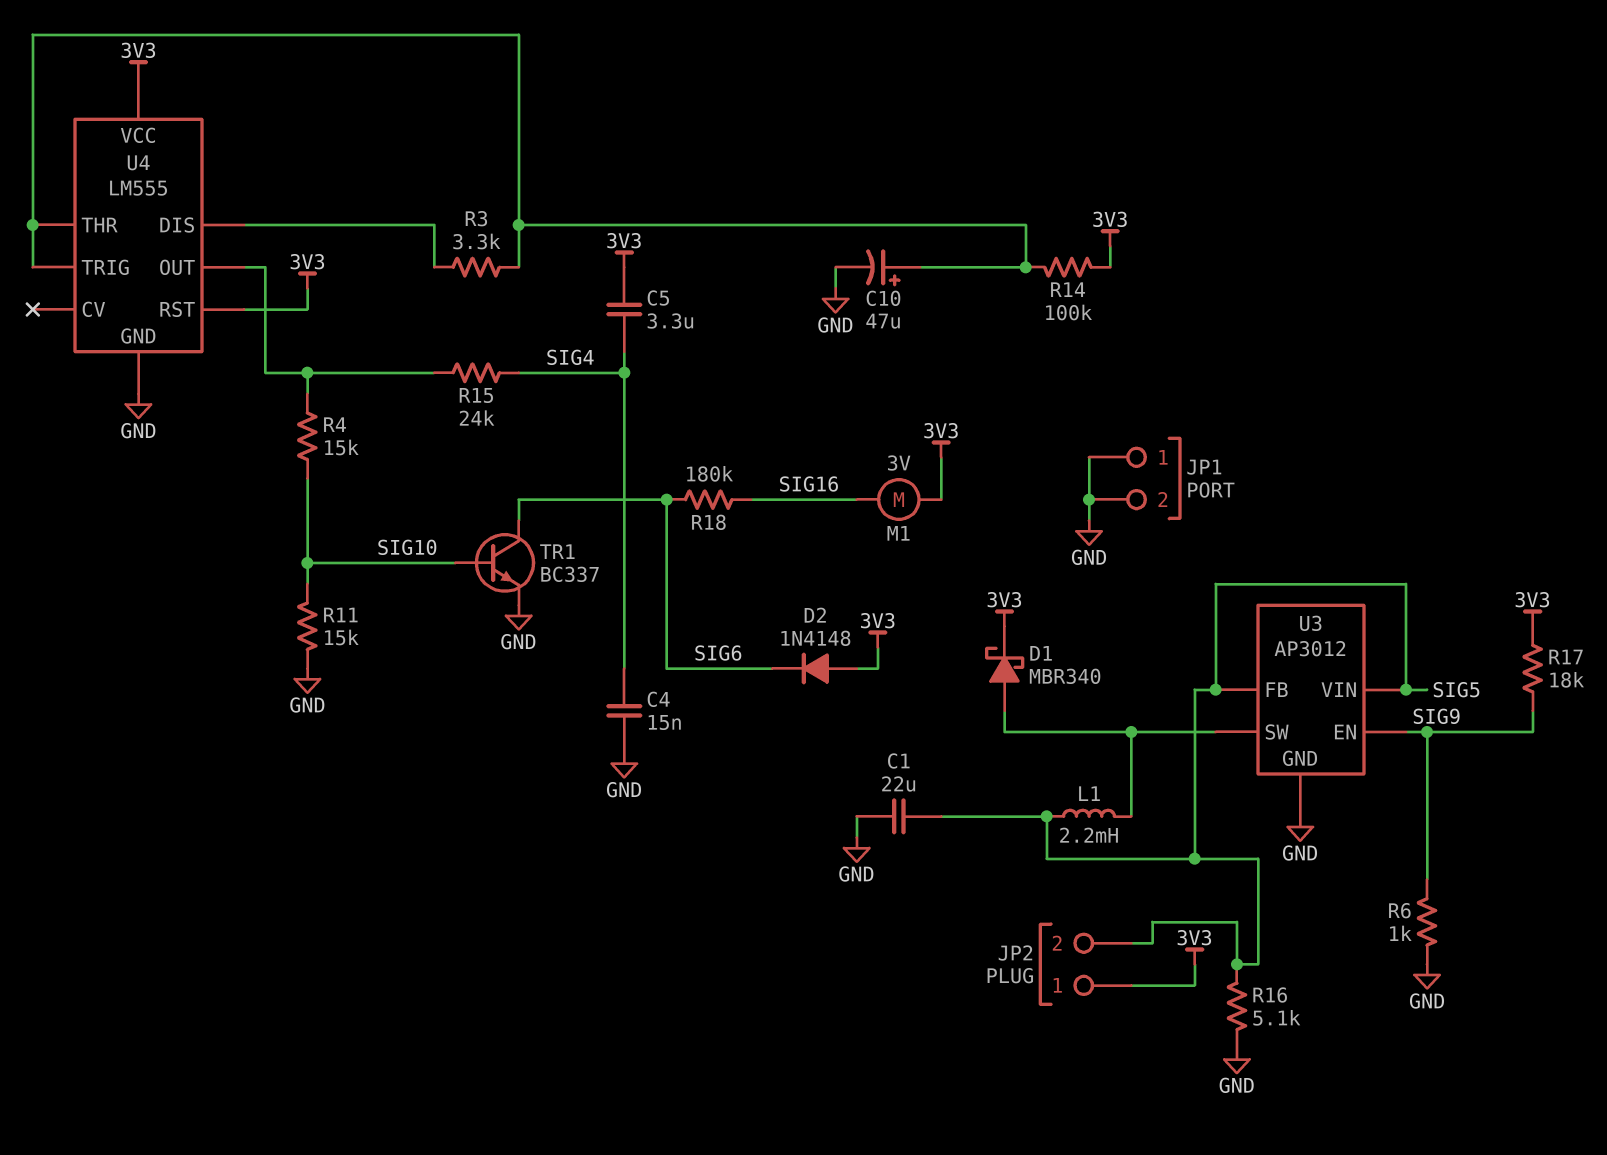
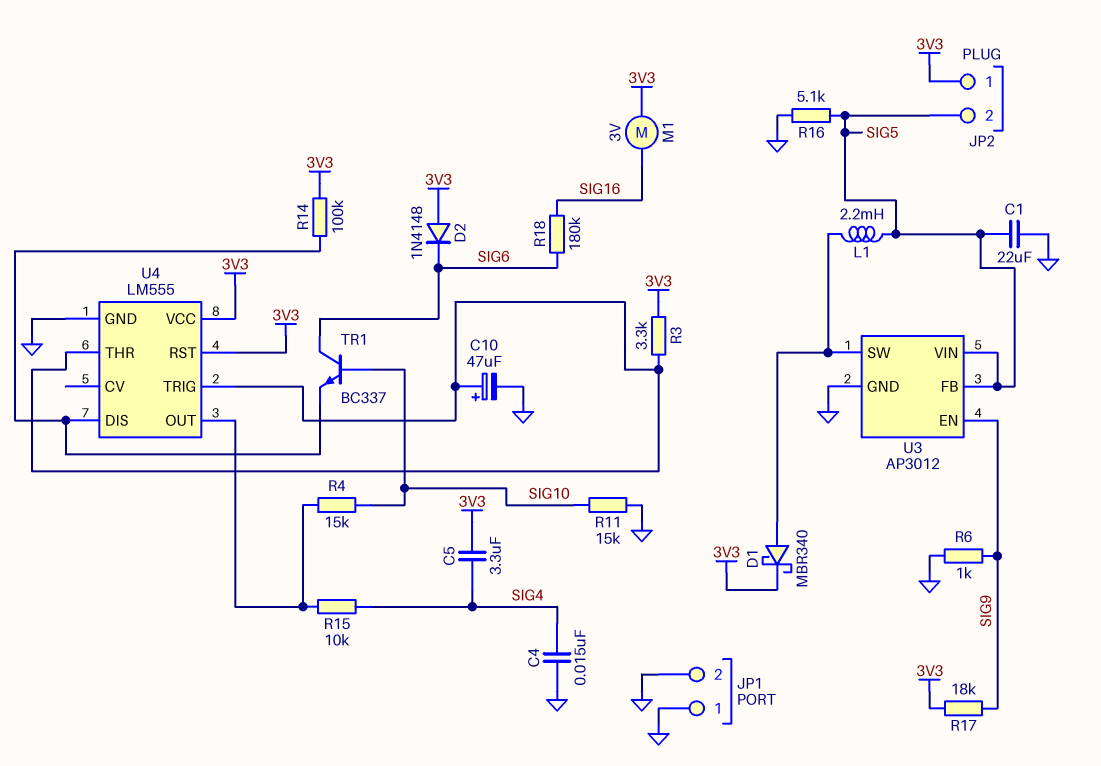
R3: 3.3k (U4/DIS, U4/THR) -> 3.3k (3V3, U4/THR)
R14: 100k (3V3, U4/THR) -> 100k (3V3, U4/DIS)
R15: 24k (SIG4, U4/OUT) -> 10k (SIG4, U4/OUT)
TR1: NPN BC337 (B SIG10, C SIG6, E GND) -> NPN BC337 (B SIG10, C SIG6, E U4/DIS)

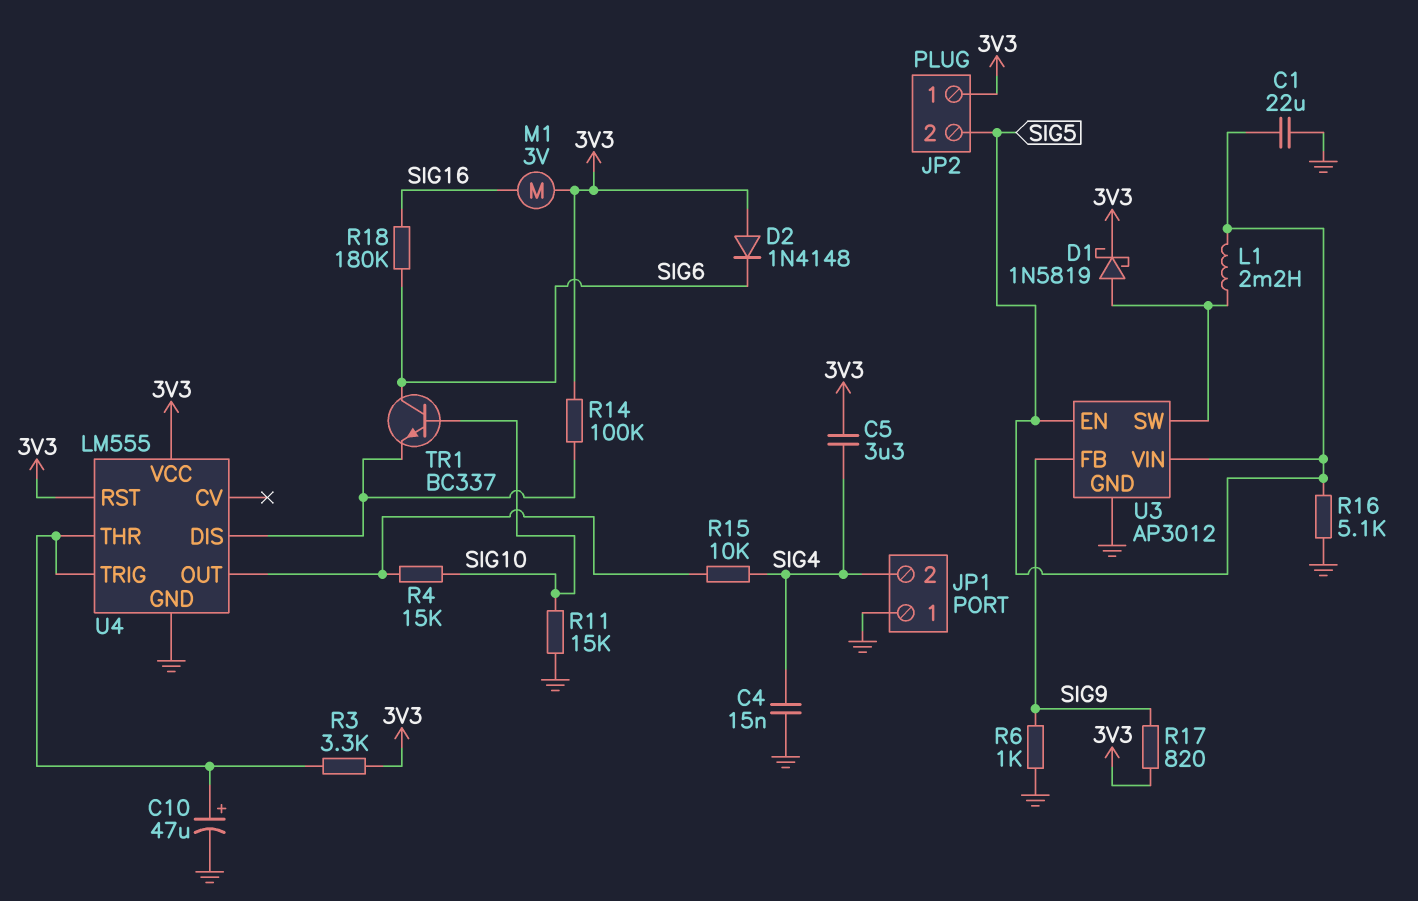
D1: schottky MBR340 (A U3/SW, K 3V3) -> schottky 1N5819 (A U3/SW, K 3V3)
JP1 pin 2: GND -> SIG4
R17: 18k (3V3, SIG9) -> 820 (3V3, SIG9)
U3 pin EN: SIG9 -> SIG5
U3 pin FB: SIG5 -> SIG9

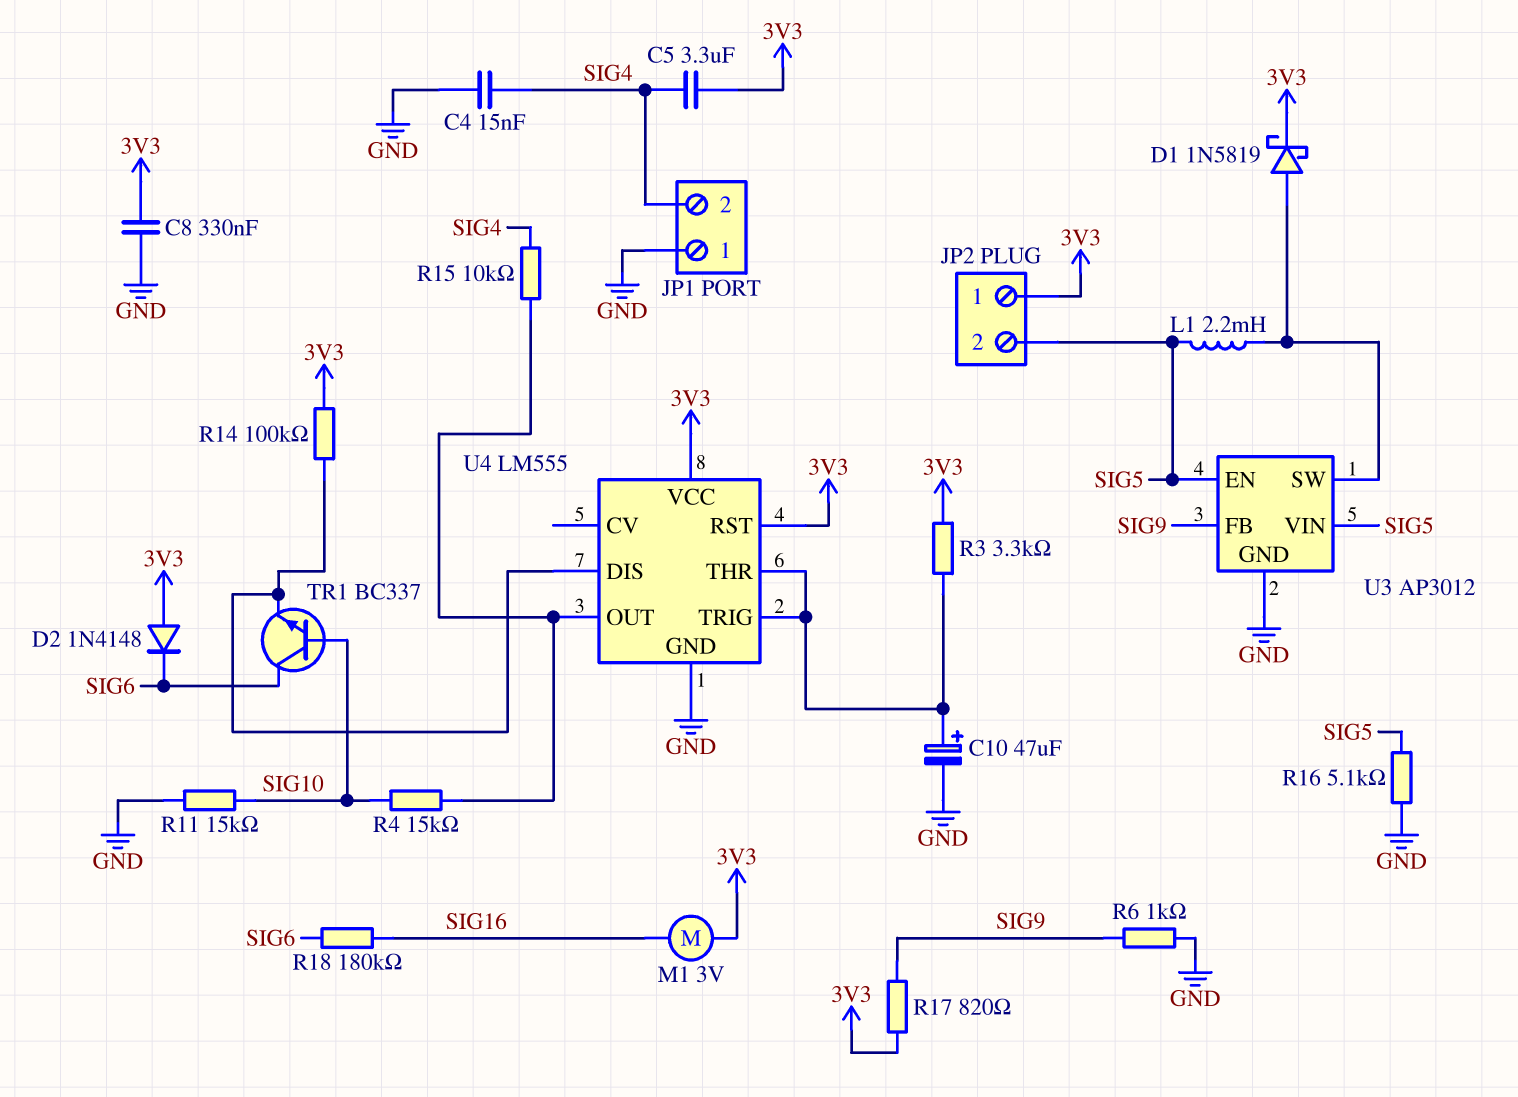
C1: 22uF (GND, SIG5) -> none
C8: none -> 330nF (3V3, GND)

